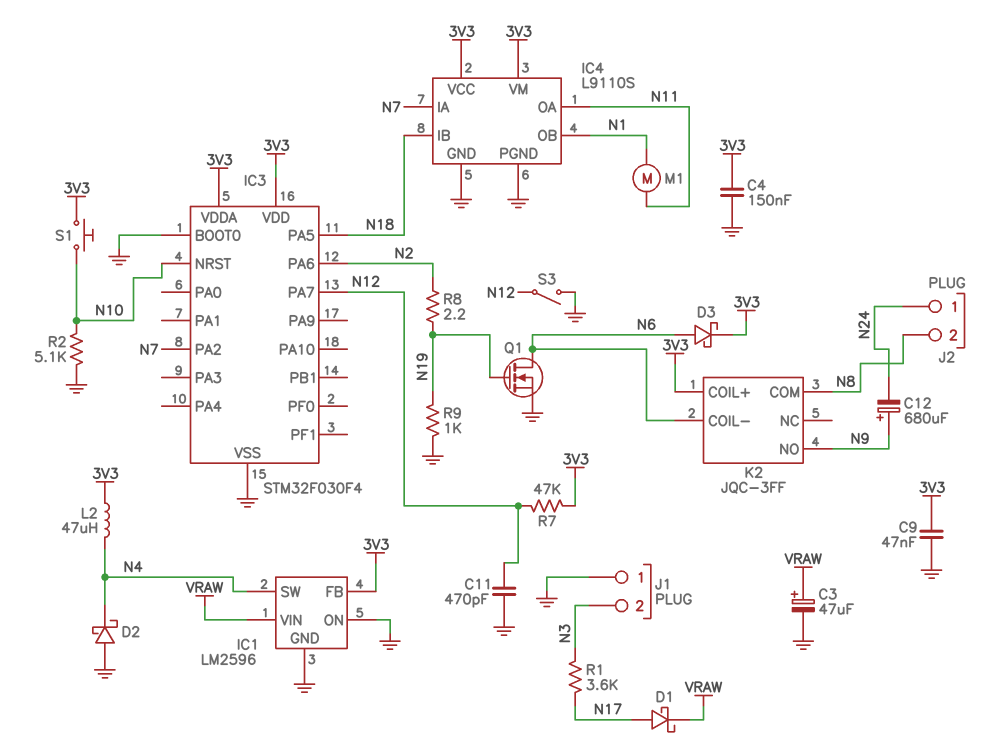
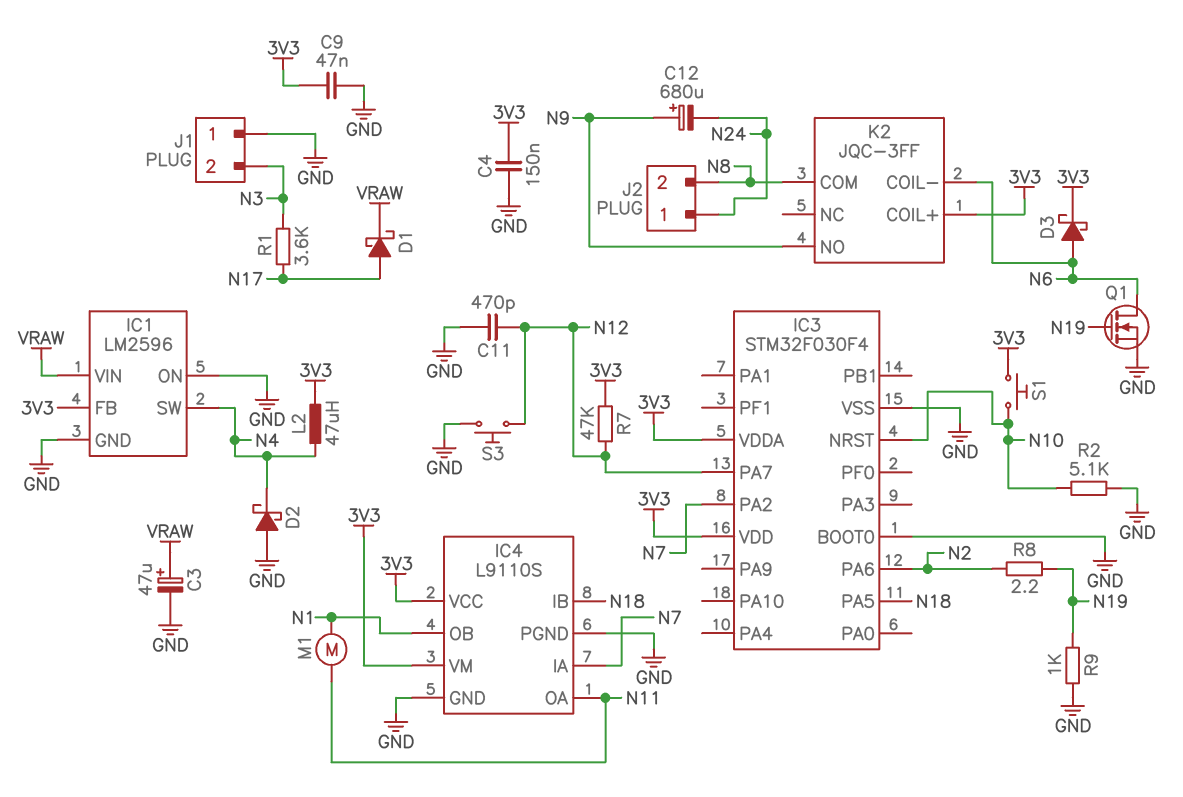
S3: switch (GND, N12) -> button (GND, N12)

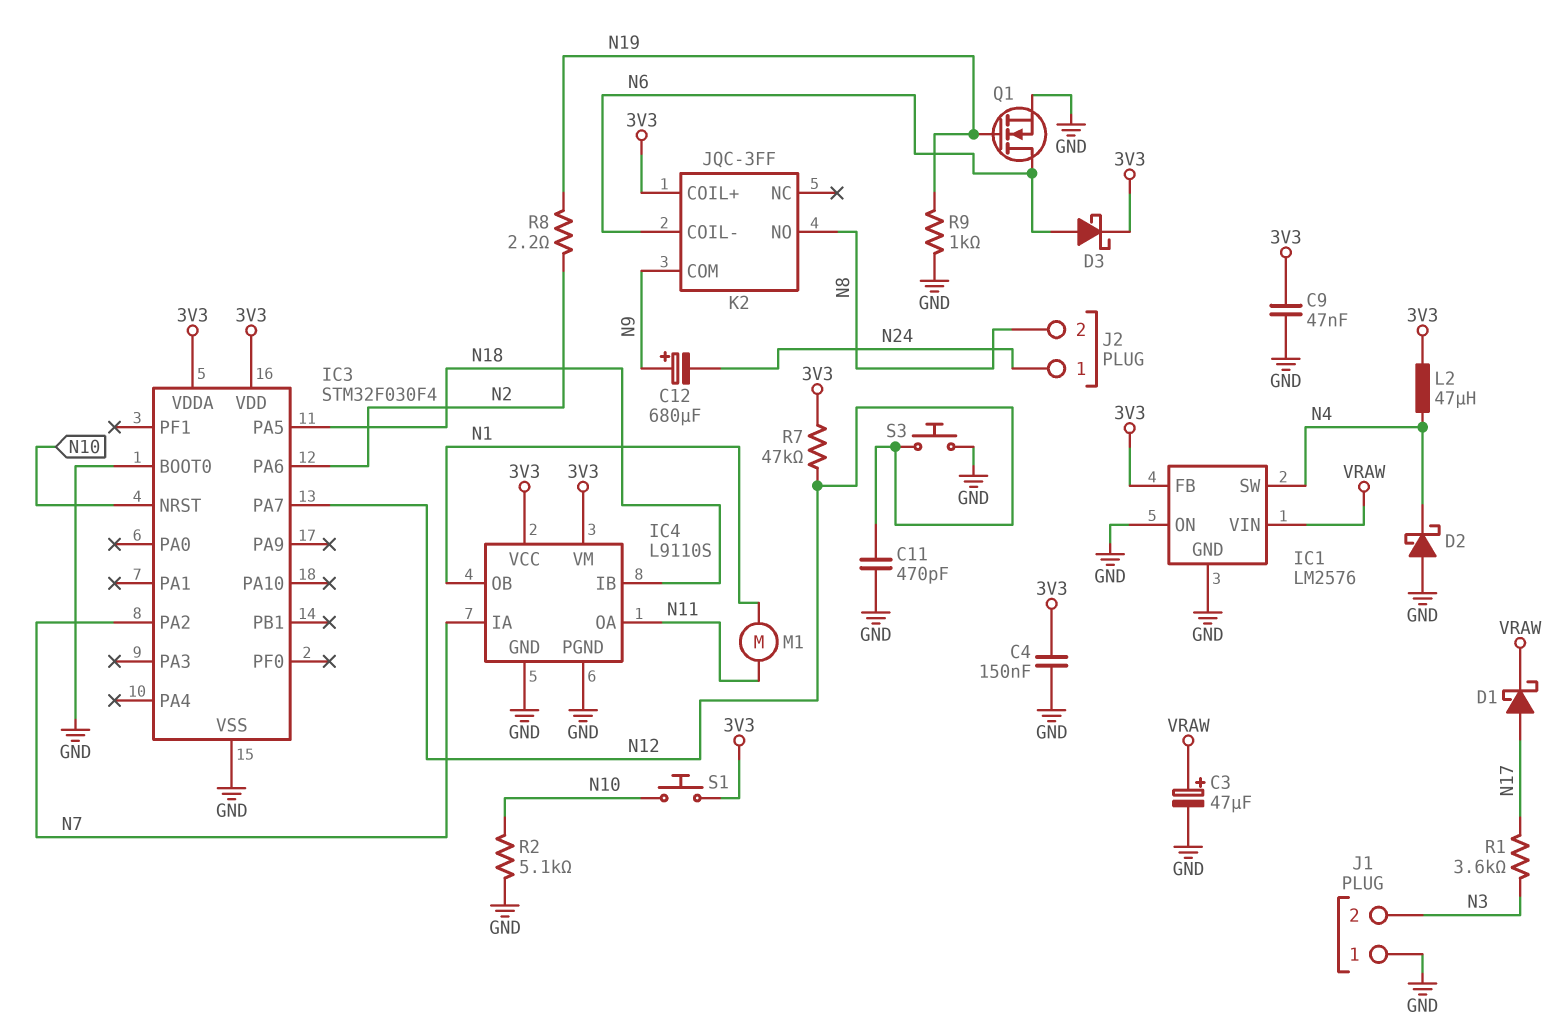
IC1: LM2596 -> LM2576
K2 pin COM: N8 -> N9
K2 pin NO: N9 -> N8

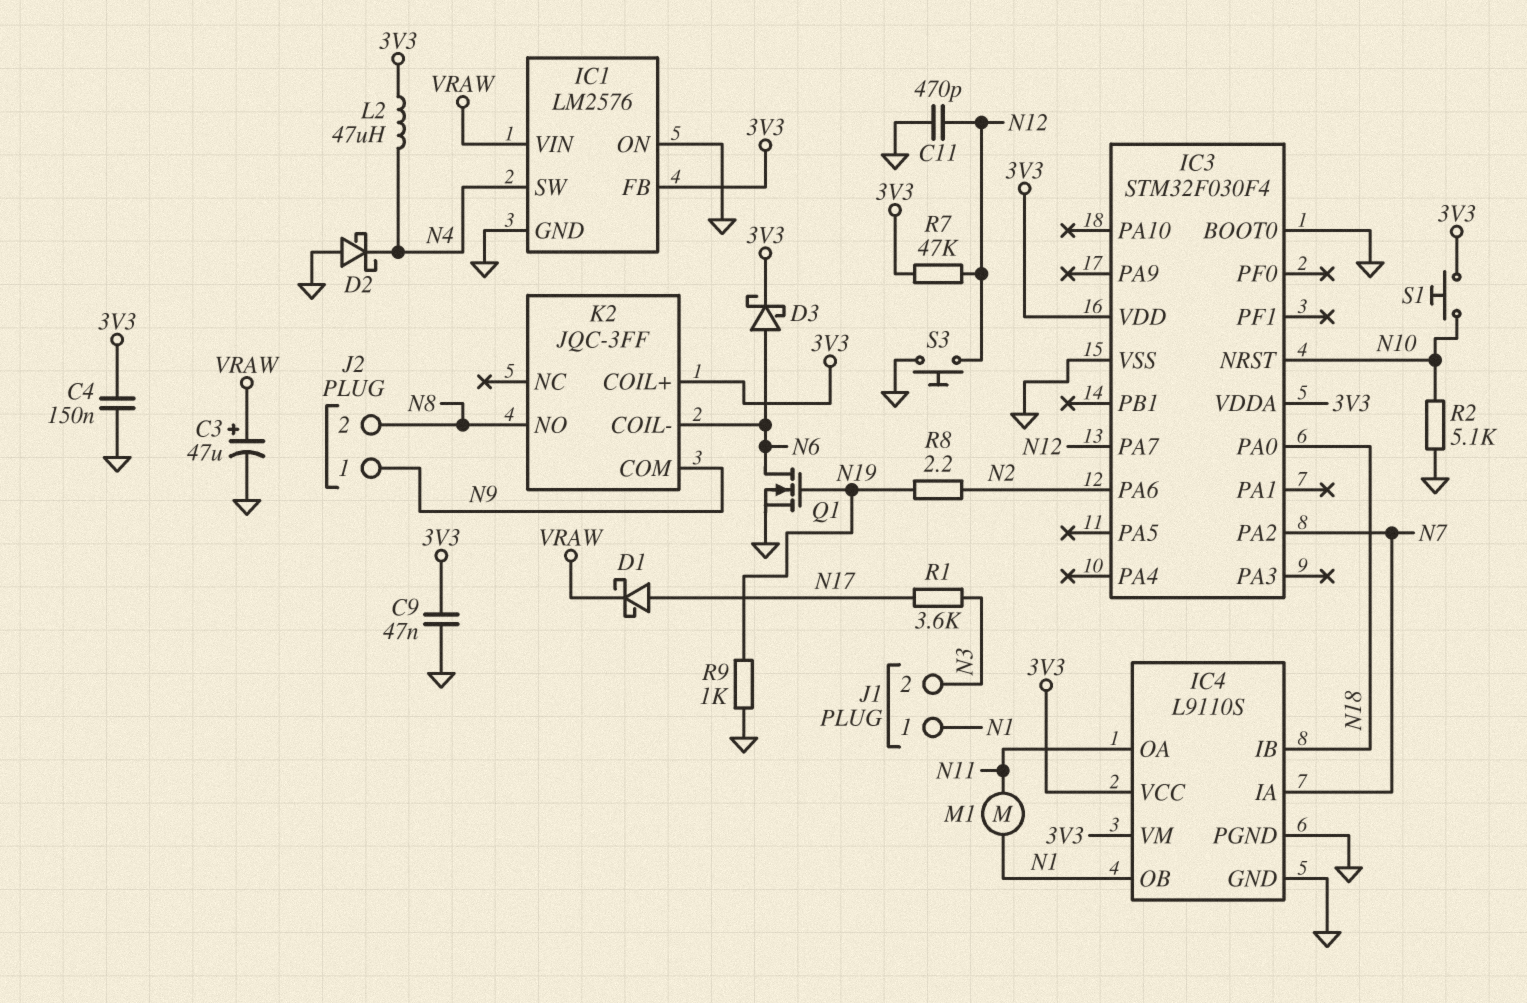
C12: 680uF (plus N9, minus N24) -> none
IC3 pin PA0: none -> N18
IC3 pin PA5: N18 -> none
J1 pin 1: GND -> N1
J2 pin 1: N24 -> N9

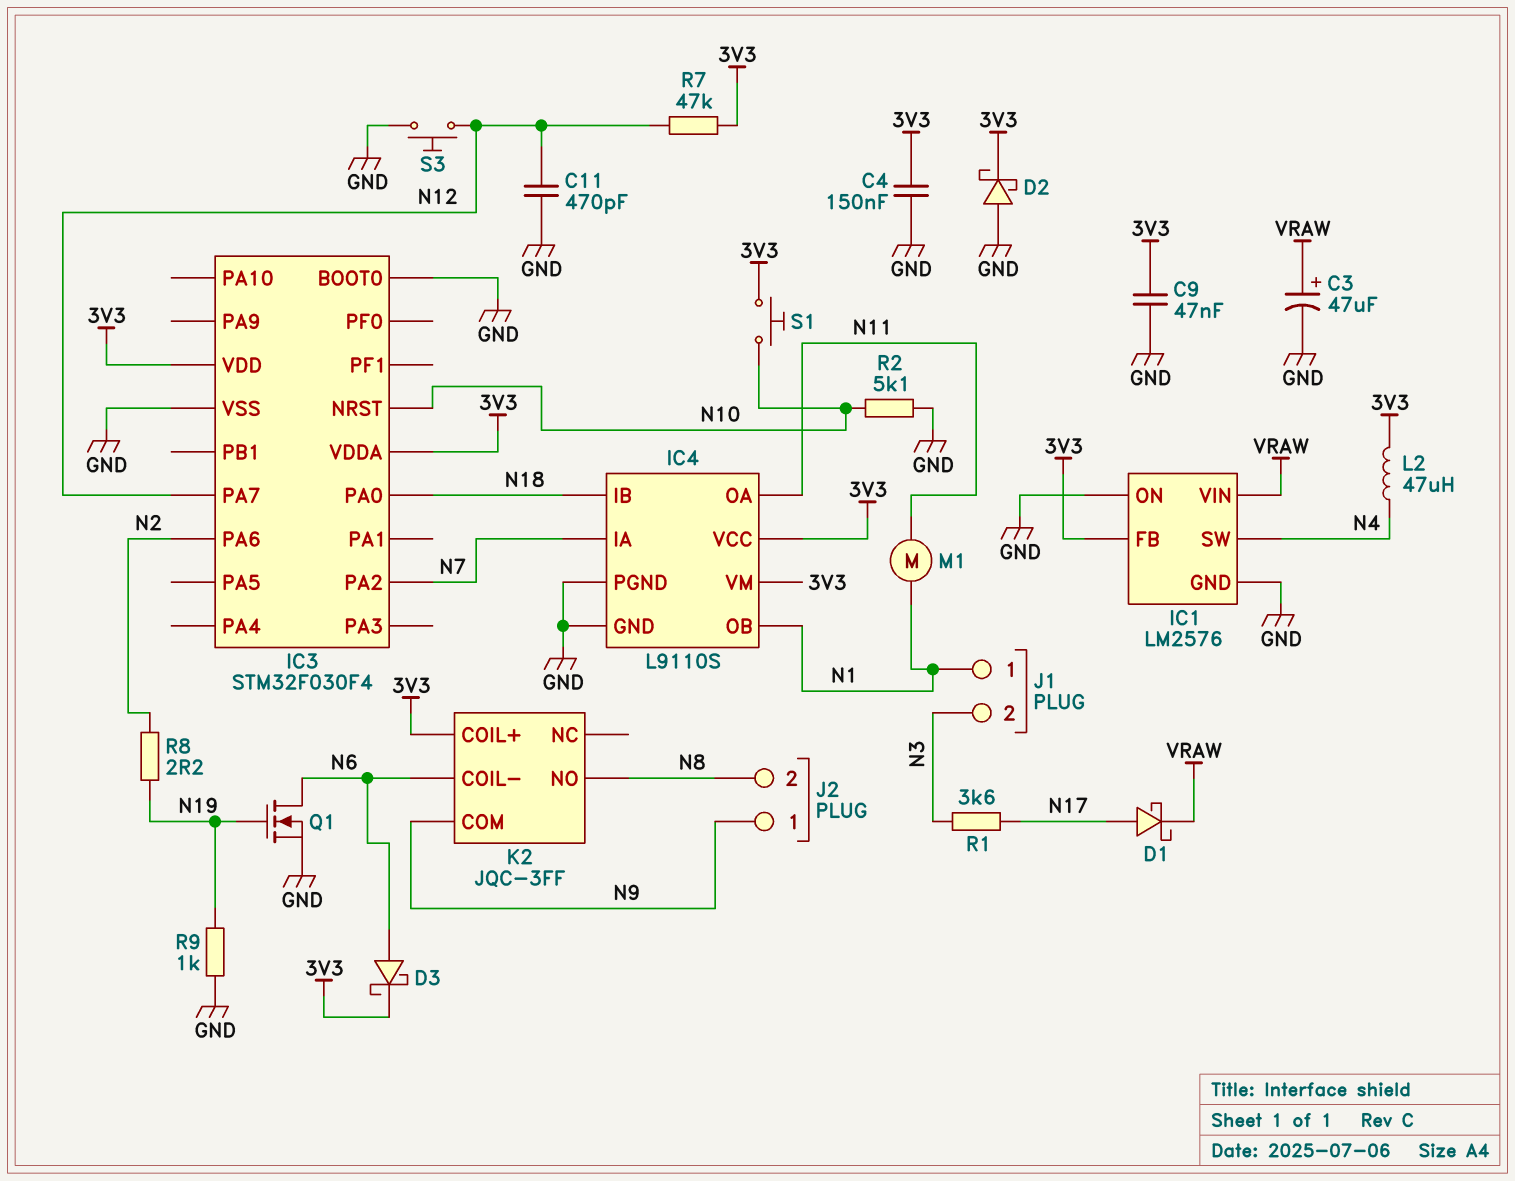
D2: schottky (A GND, K N4) -> schottky (A GND, K 3V3)

